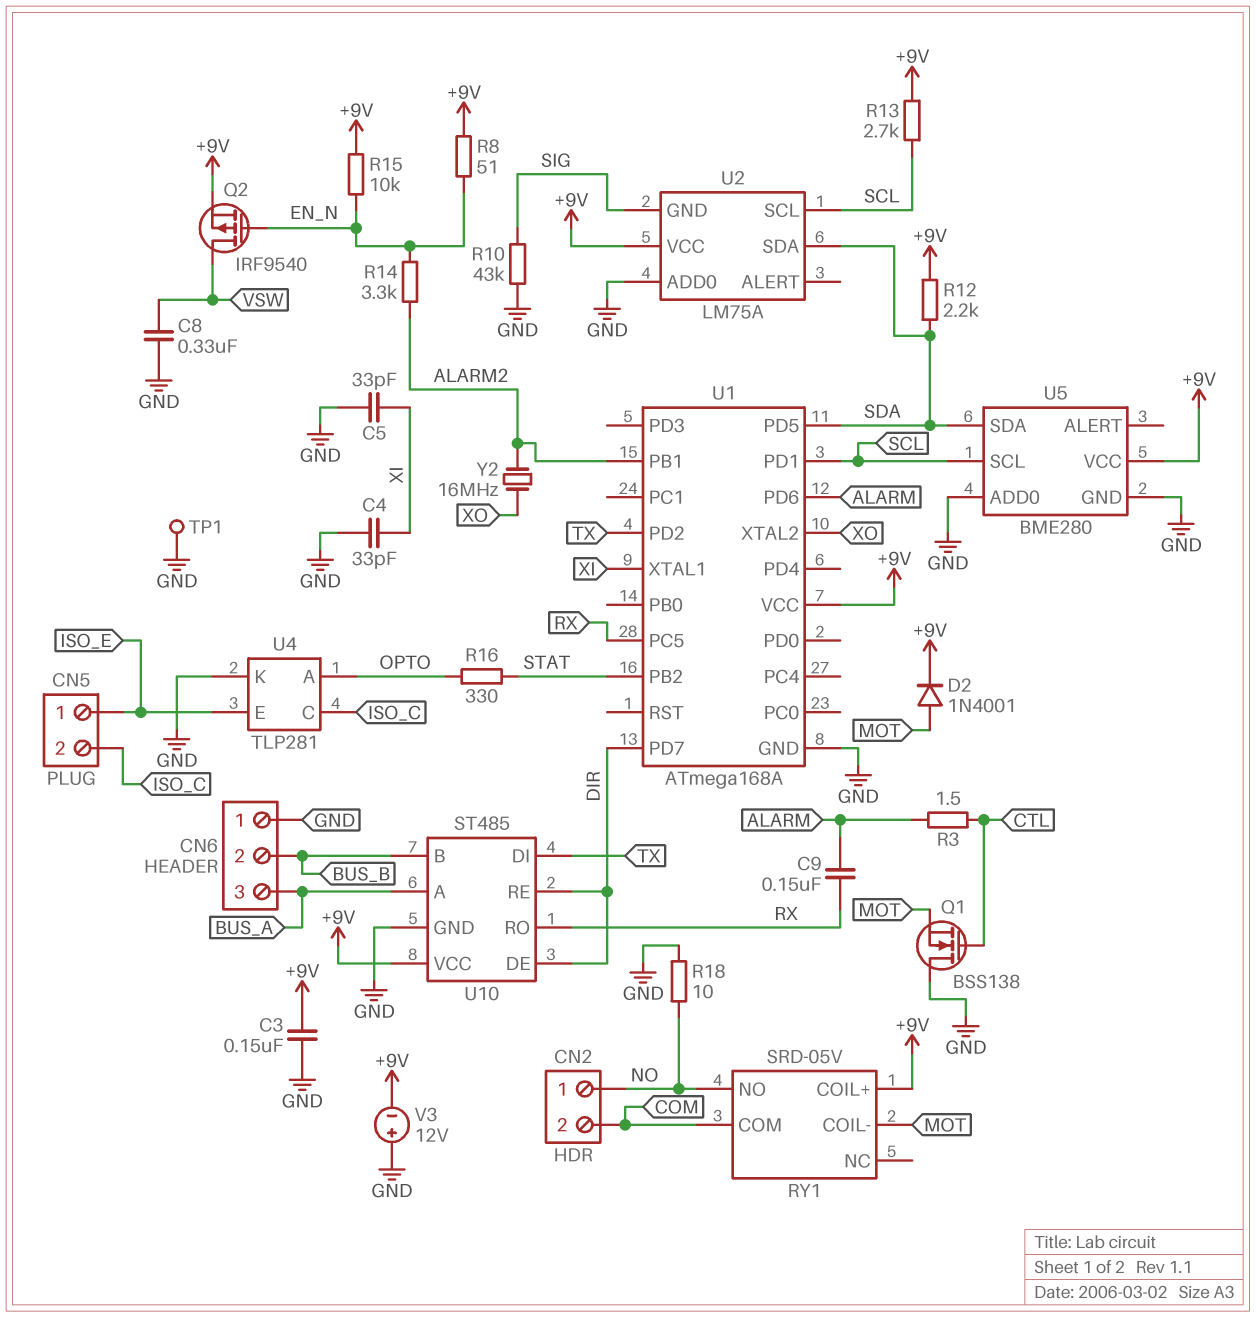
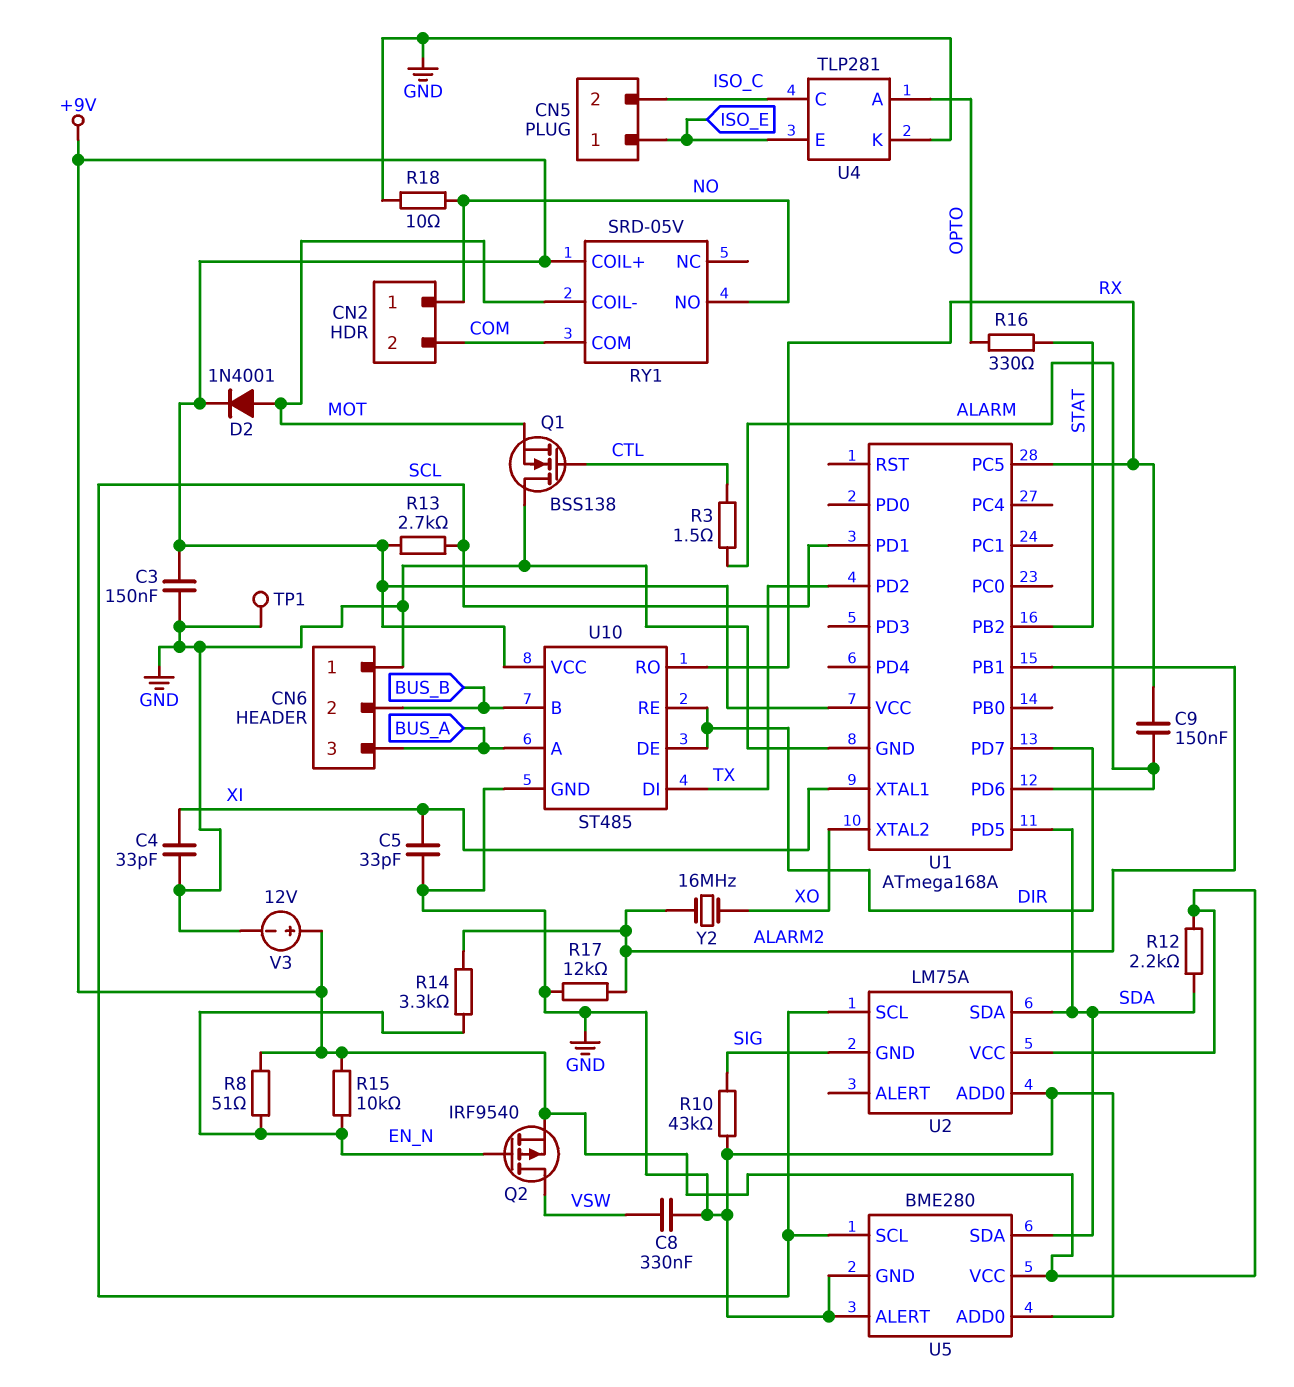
R17: none -> 12k (ALARM2, GND)
U5 pin ALERT: none -> GND
V3: 12V (plus GND, minus +9V) -> 12V (plus +9V, minus GND)

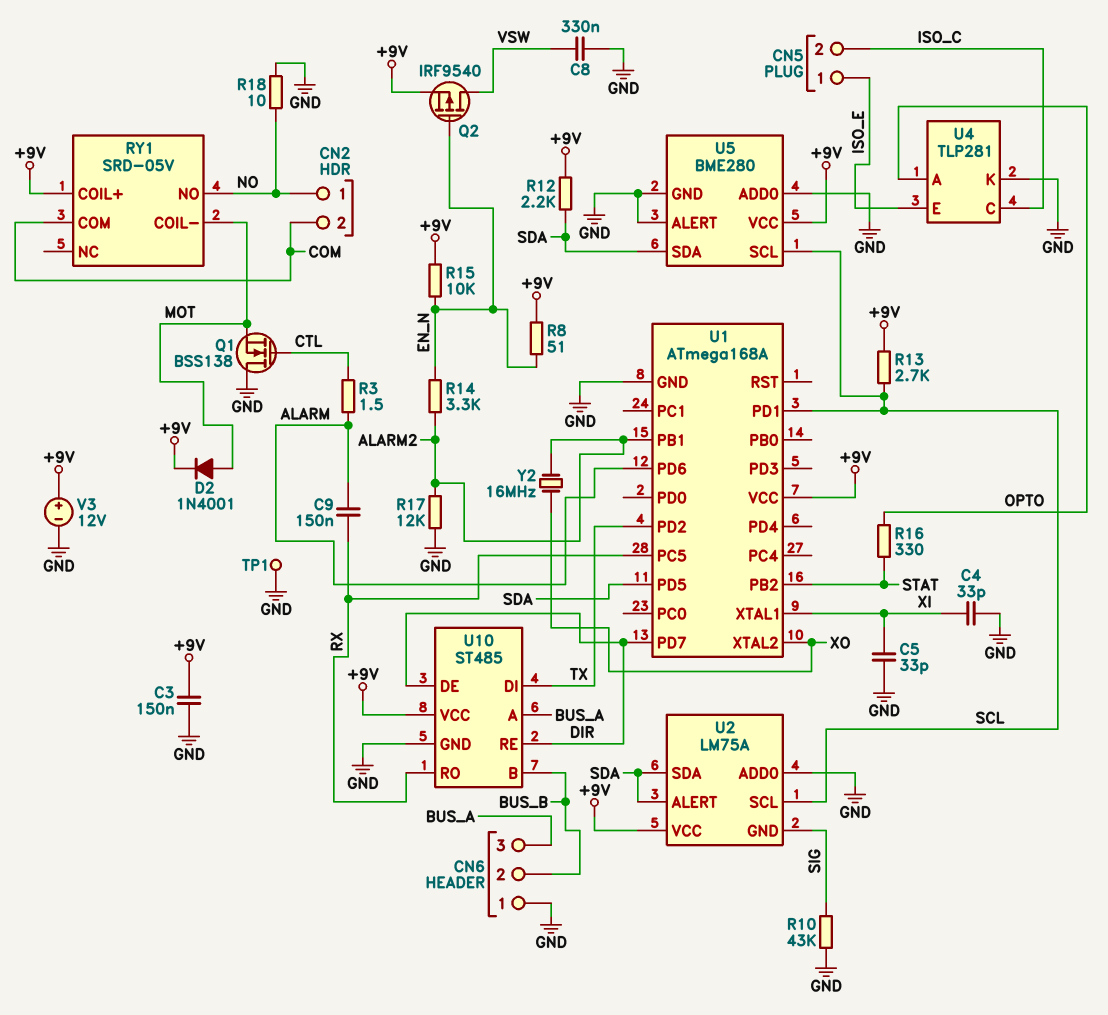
U2 pin ALERT: none -> SDA

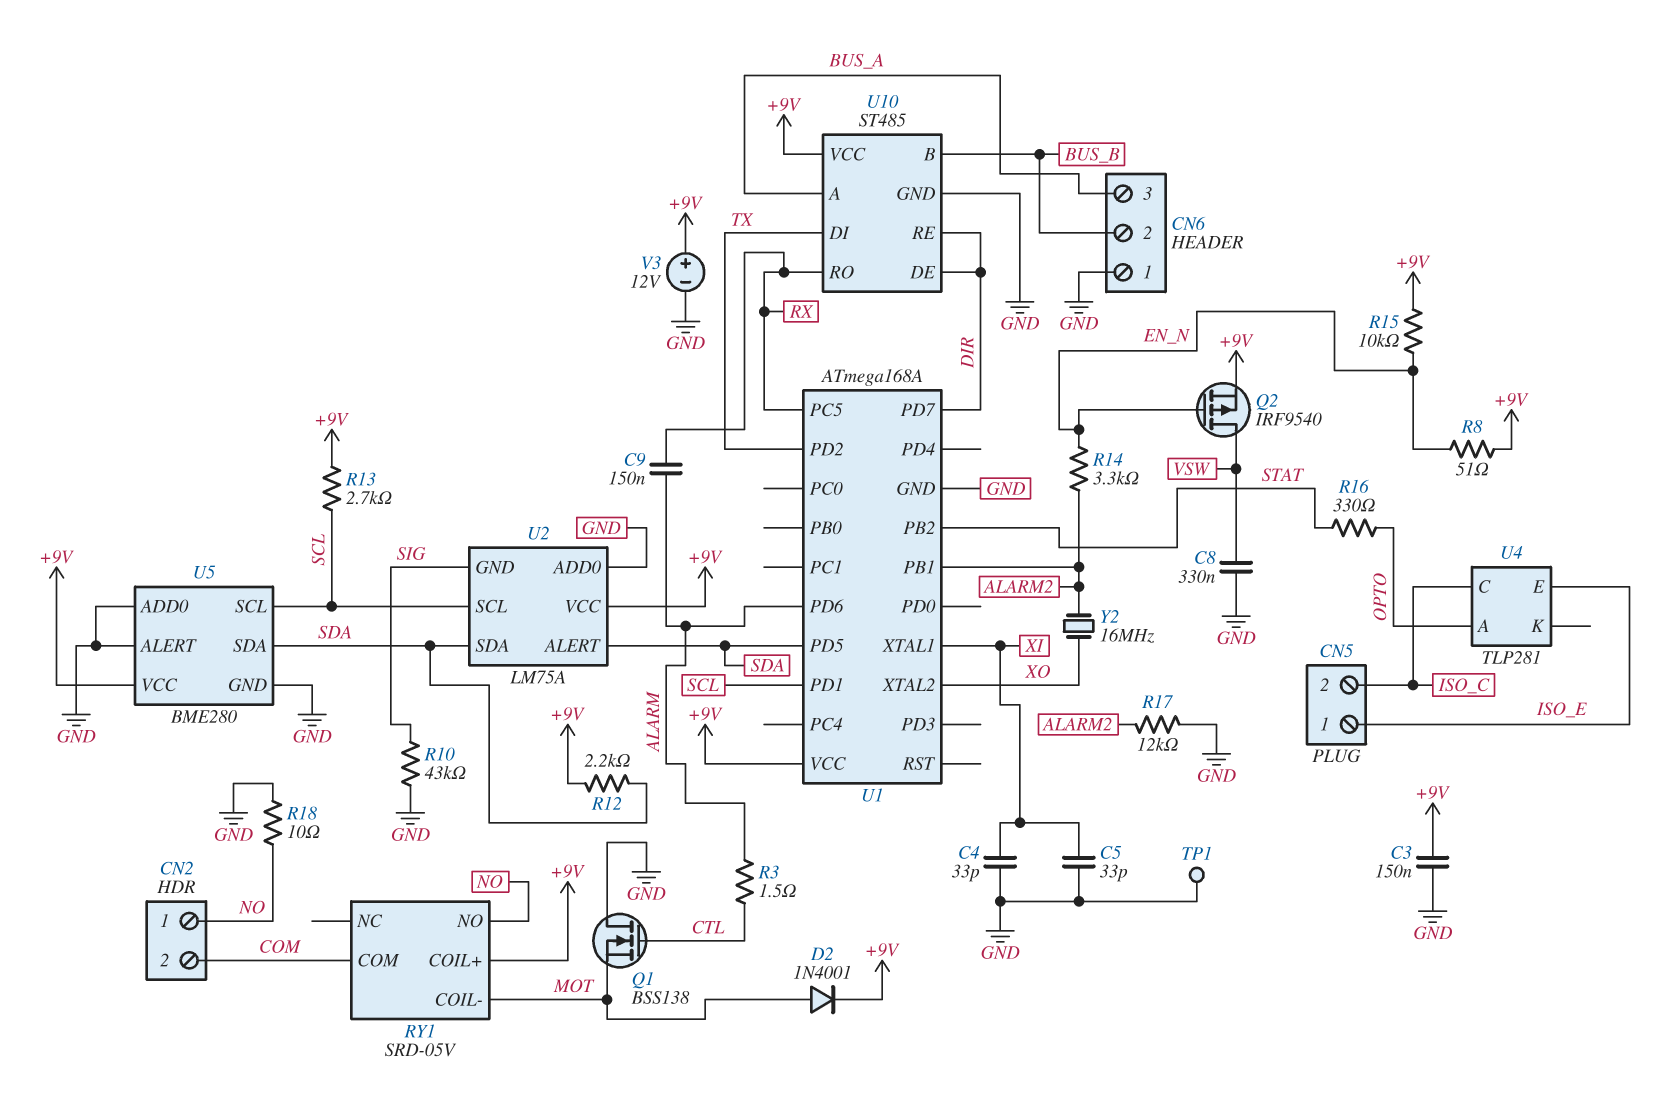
U4 pin K: GND -> none

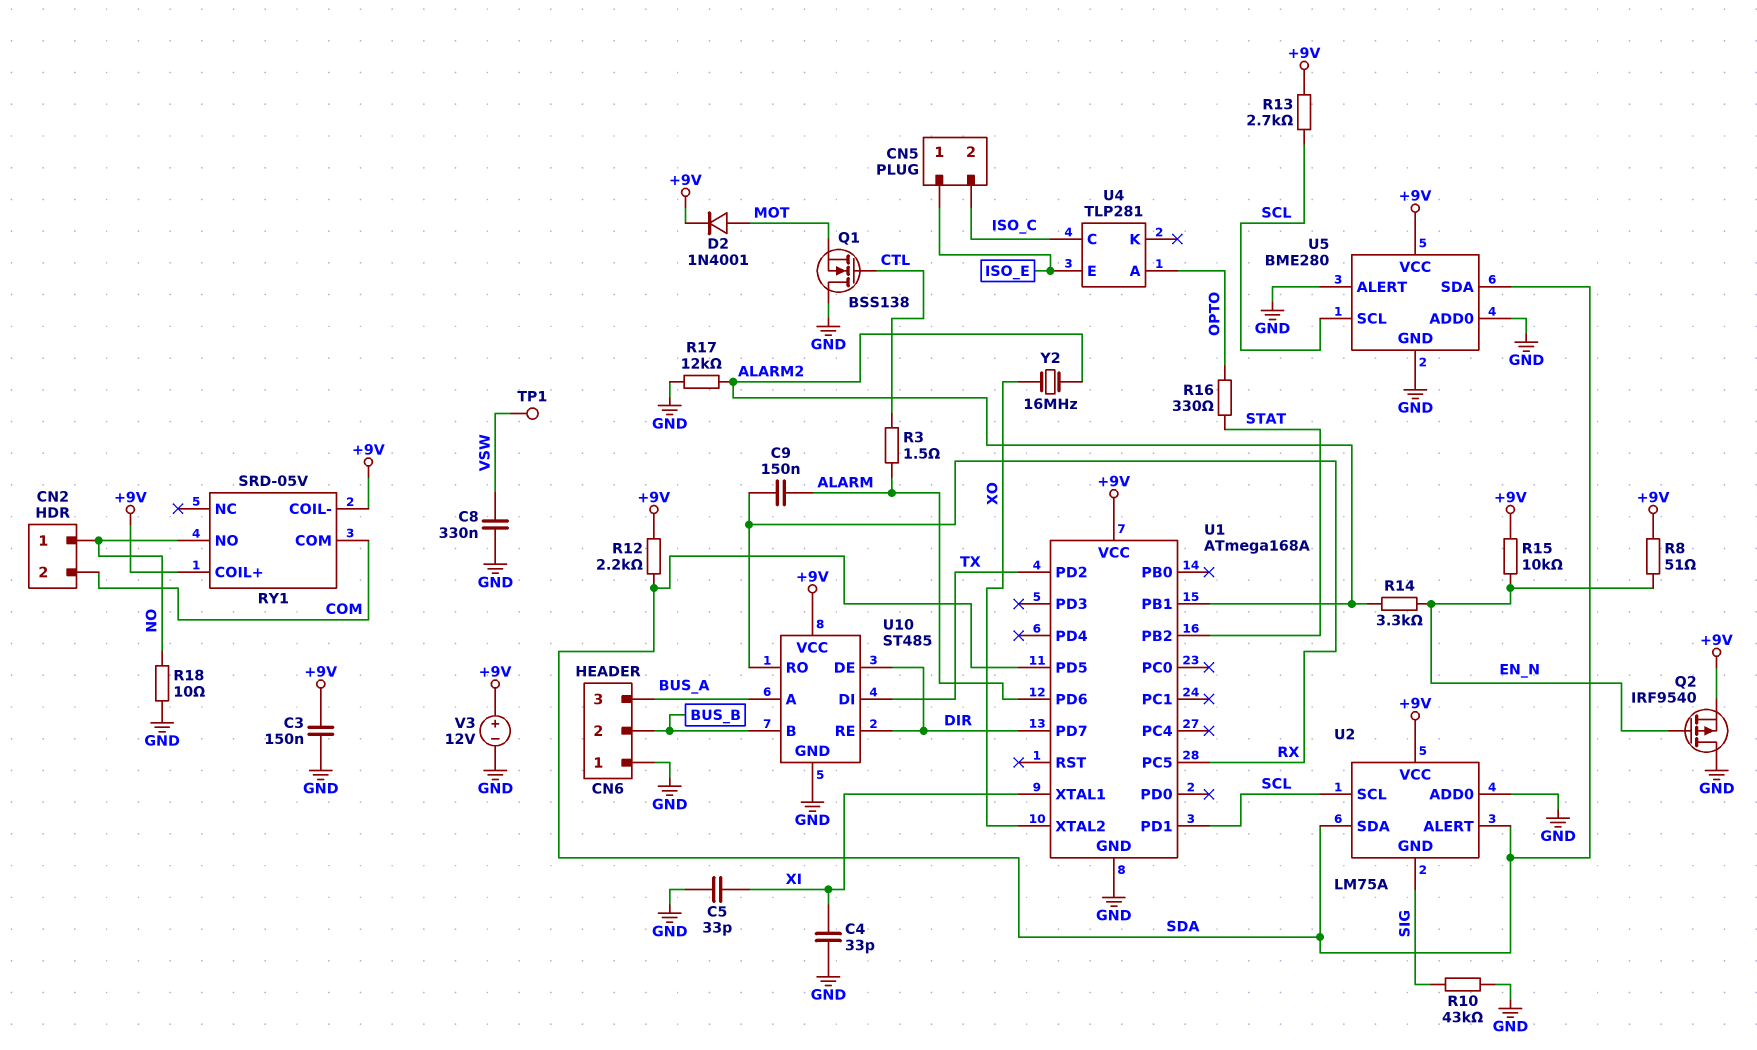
Q2: PMOS IRF9540 (G EN_N, D VSW, S +9V) -> PMOS IRF9540 (G EN_N, D GND, S +9V)
RY1 pin COIL-: MOT -> +9V
TP1: test point (GND) -> test point (VSW)

